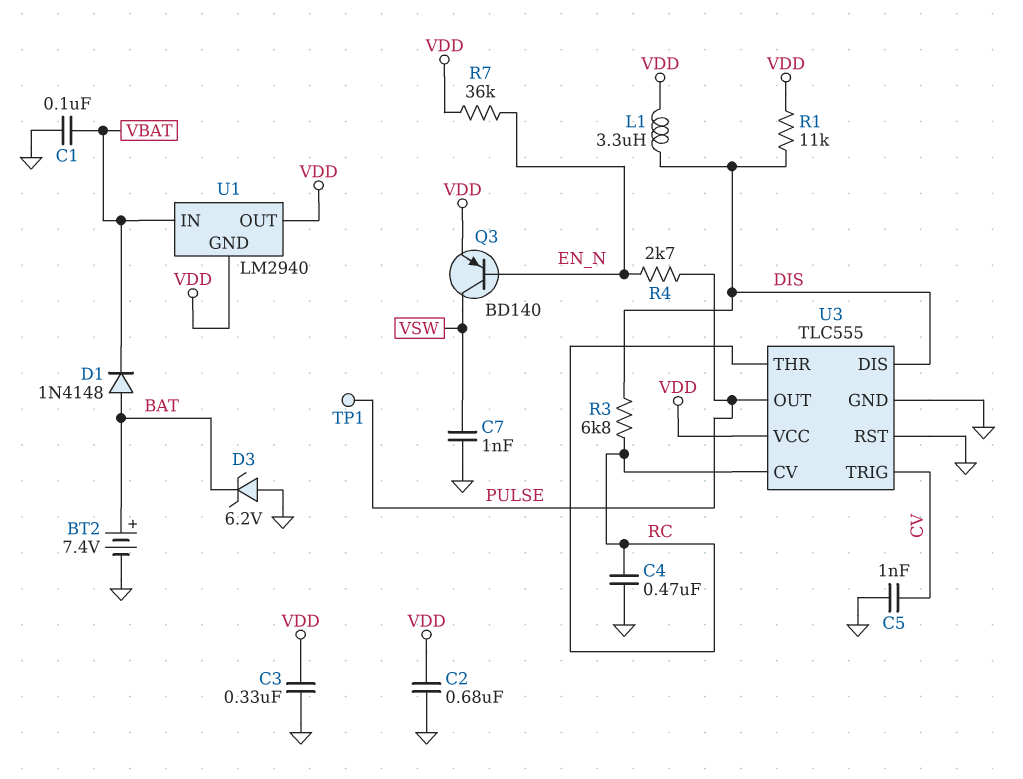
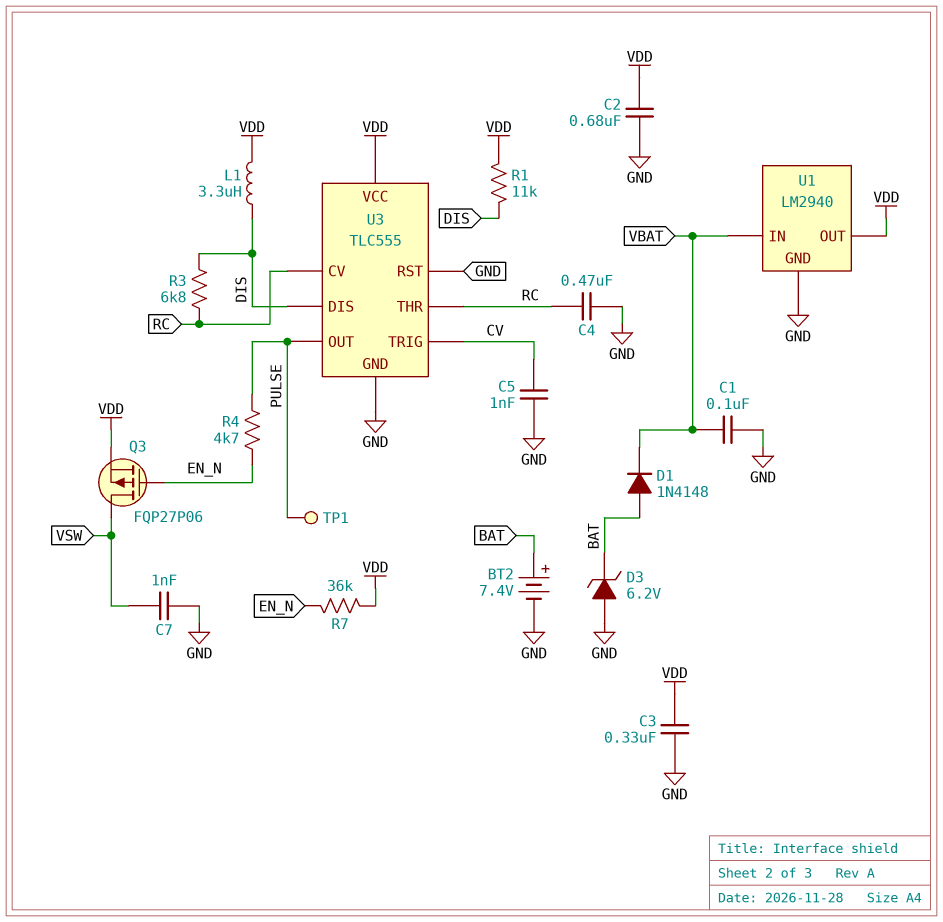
Q3: PNP BD140 (B EN_N, C VSW, E VDD) -> PMOS FQP27P06 (G EN_N, D VSW, S VDD)
R4: 2.7k (EN_N, PULSE) -> 4.7k (EN_N, PULSE)
U1 pin GND: VDD -> GND

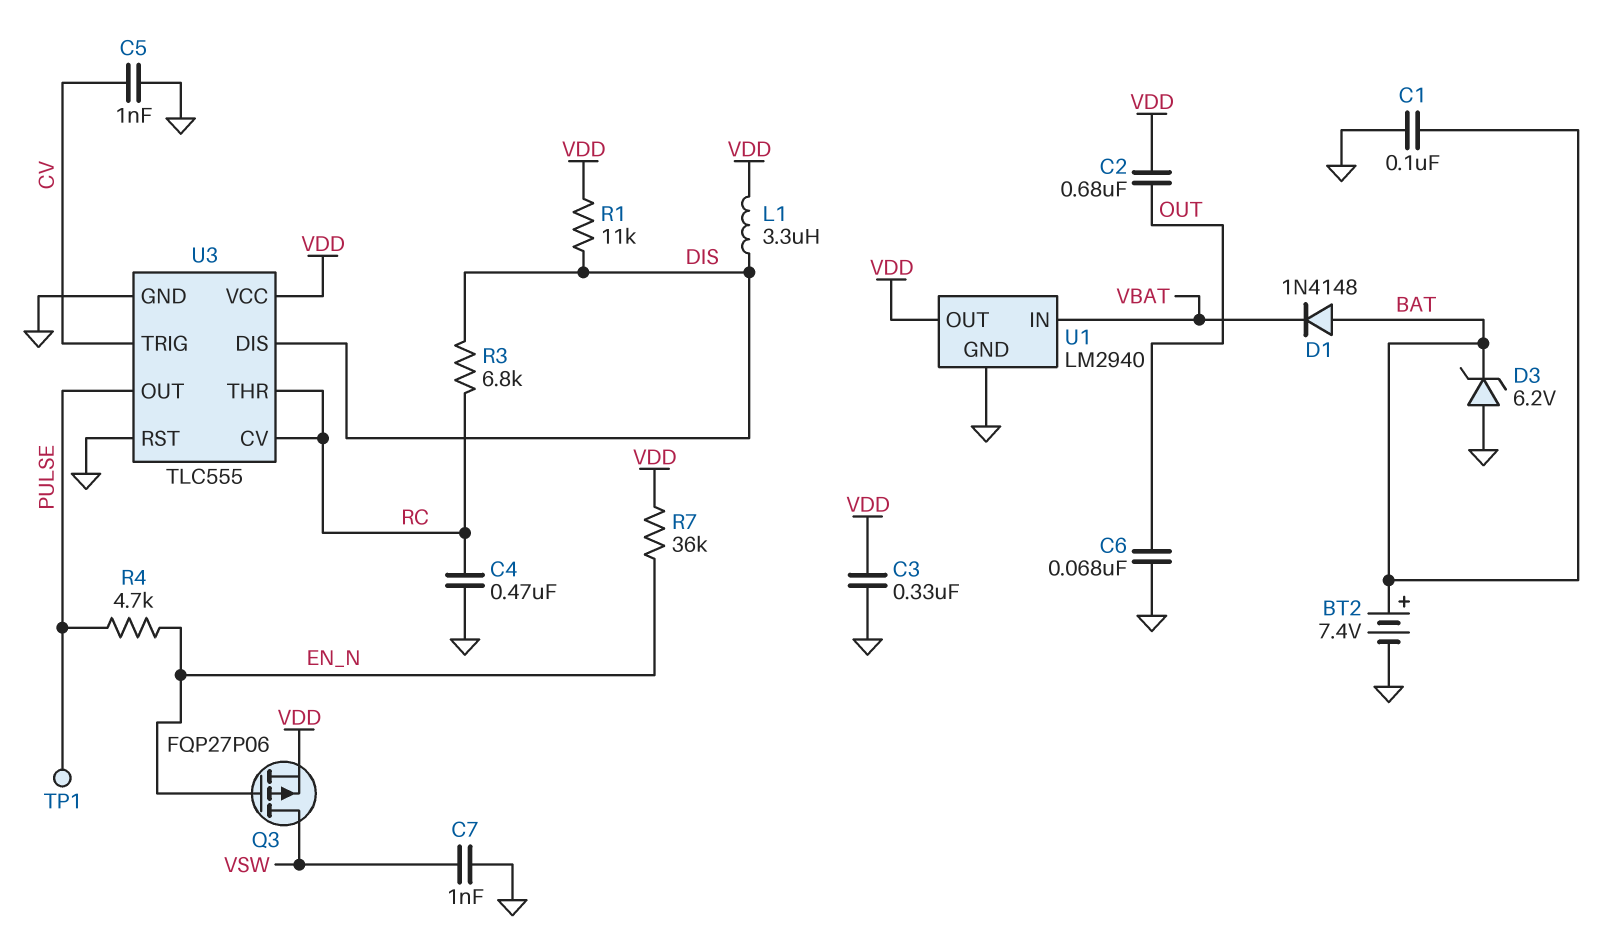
C1: 100nF (GND, VBAT) -> 100nF (BAT, GND)
C2: 680nF (GND, VDD) -> 680nF (OUT, VDD)
C6: none -> 68nF (GND, OUT)

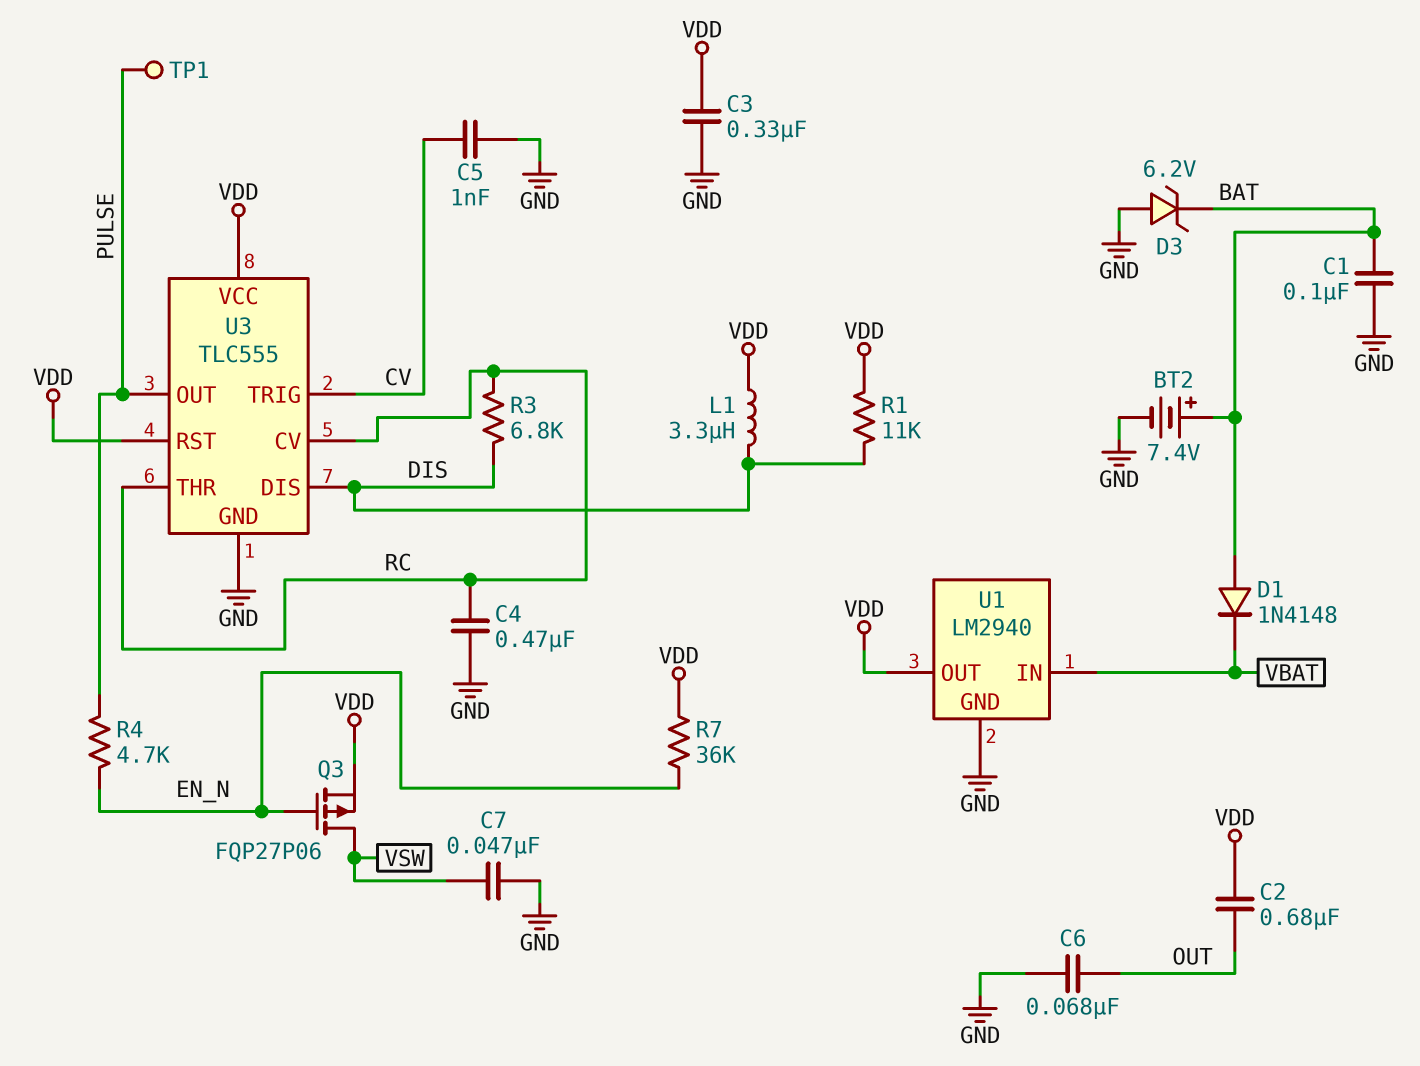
C7: 1nF (GND, VSW) -> 47nF (GND, VSW)
U3 pin RST: GND -> VDD

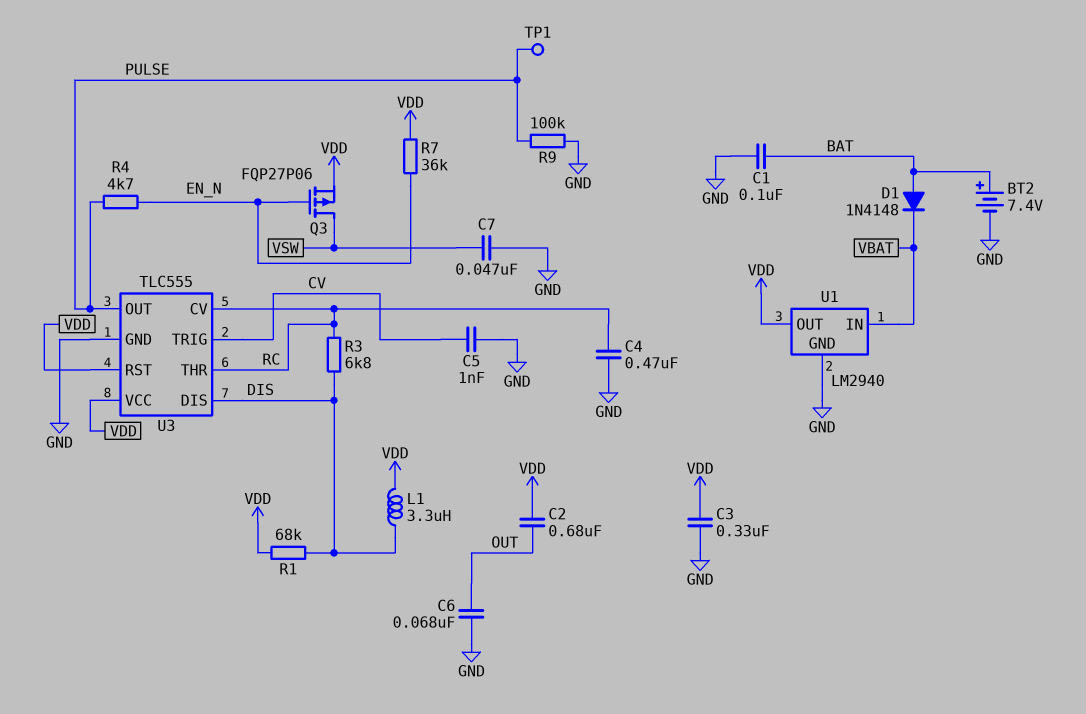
D3: zener 6.2V (A GND, K BAT) -> none
R1: 11k (DIS, VDD) -> 68k (DIS, VDD)
R9: none -> 100k (GND, PULSE)

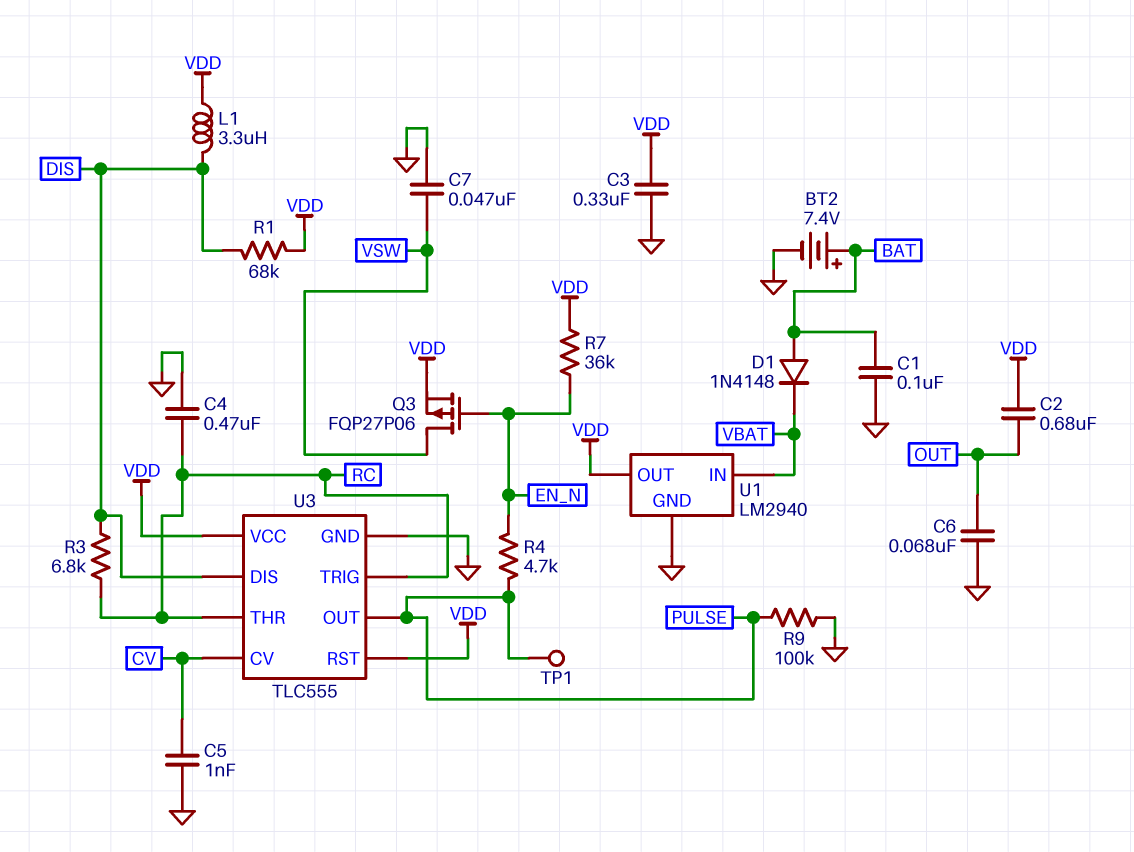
U3 pin CV: RC -> CV
U3 pin TRIG: CV -> RC

